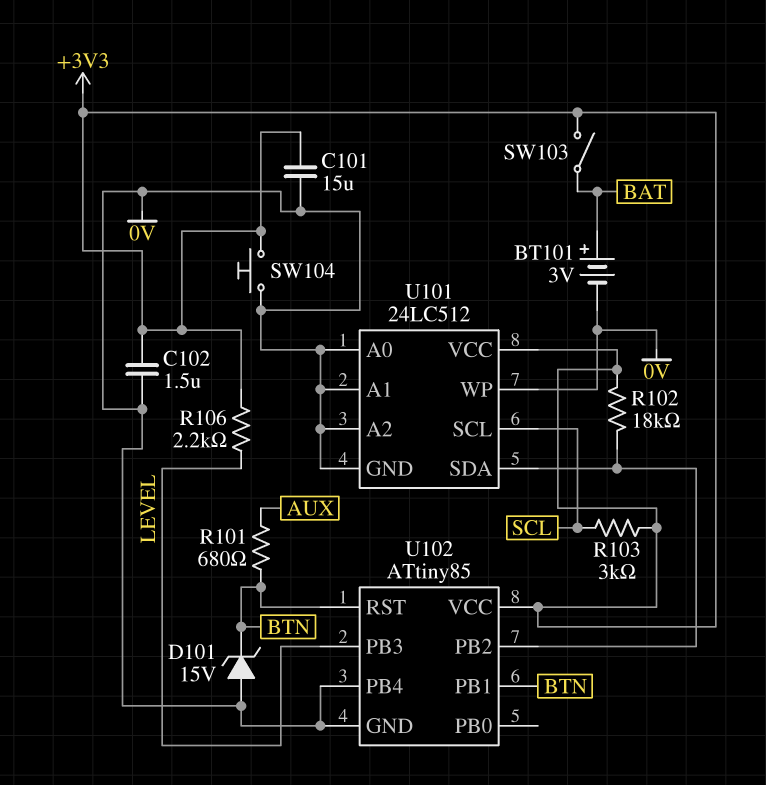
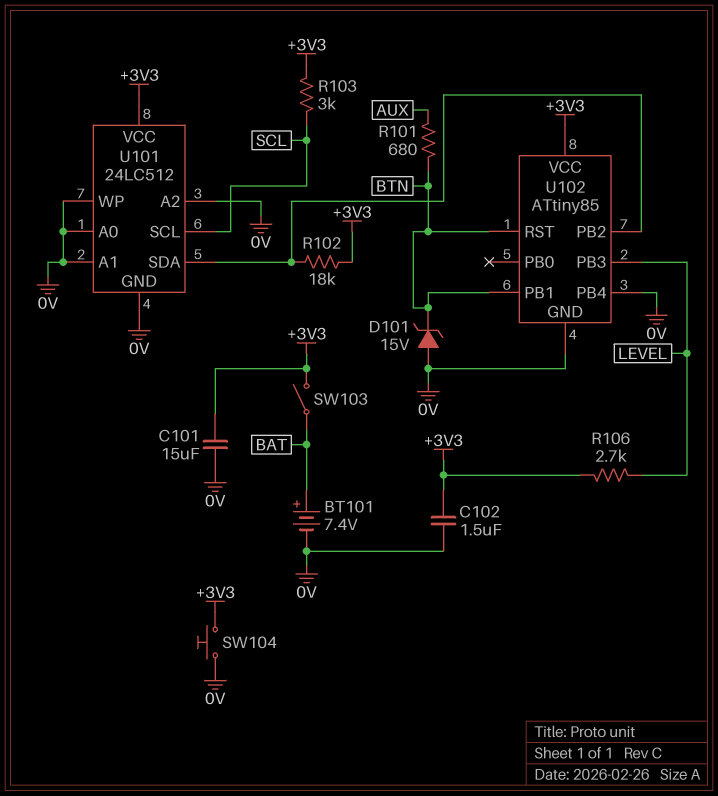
BT101: 3V (plus BAT, minus 0V) -> 7.4V (plus BAT, minus 0V)
R106: 2.2k (+3V3, LEVEL) -> 2.7k (+3V3, LEVEL)

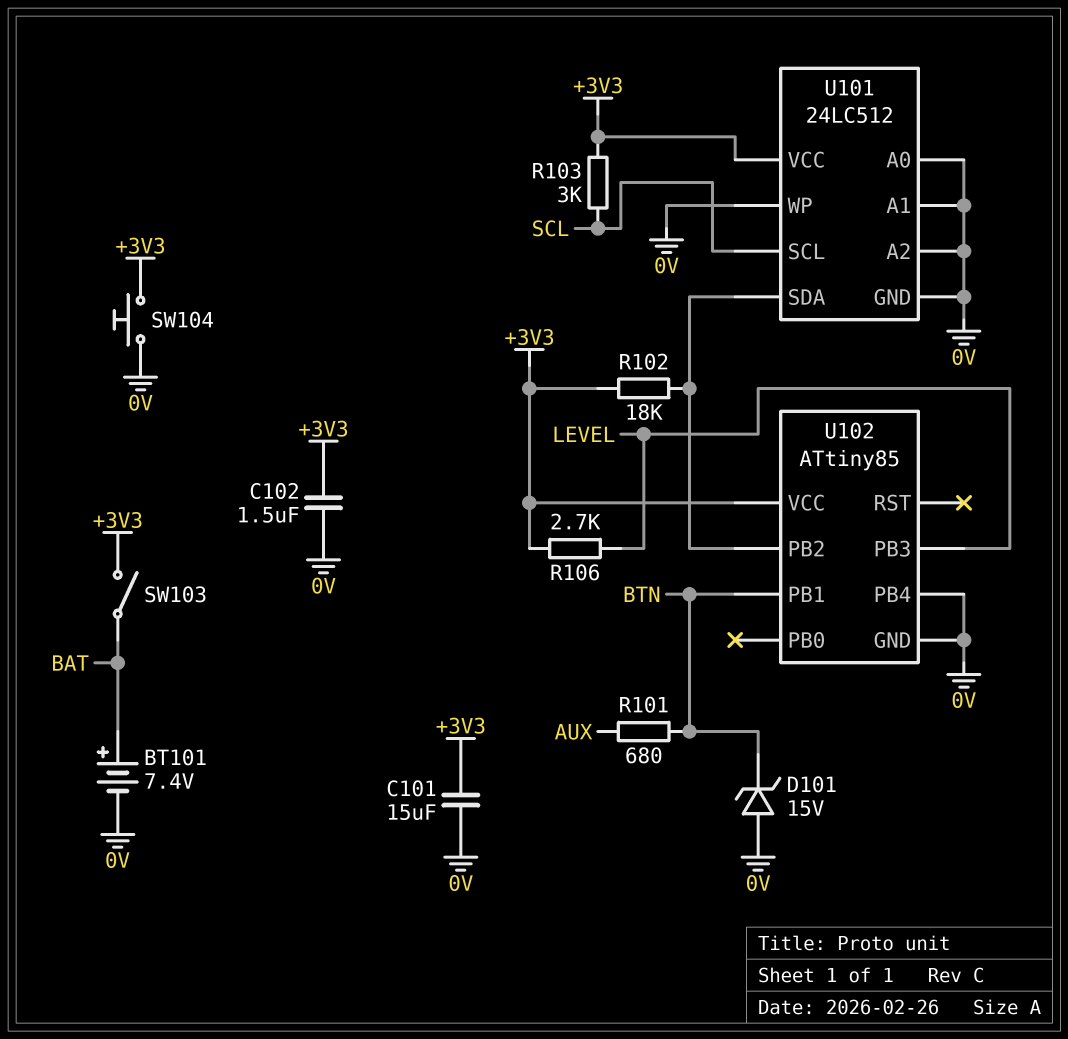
U102 pin RST: BTN -> none

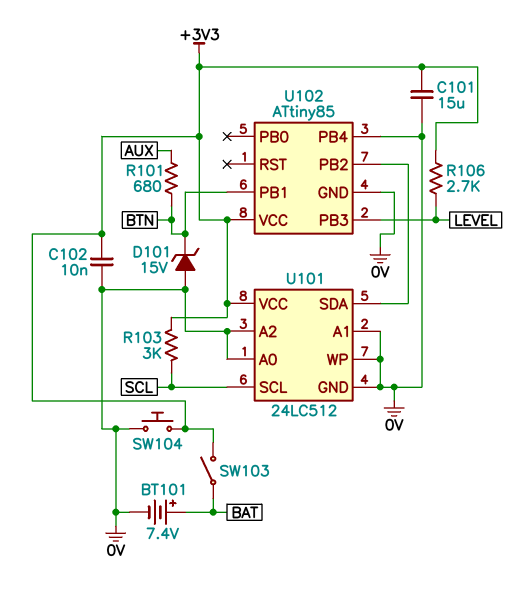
C102: 1.5uF (+3V3, 0V) -> 10nF (+3V3, 0V)
R102: 18k (+3V3, U101/SDA) -> none

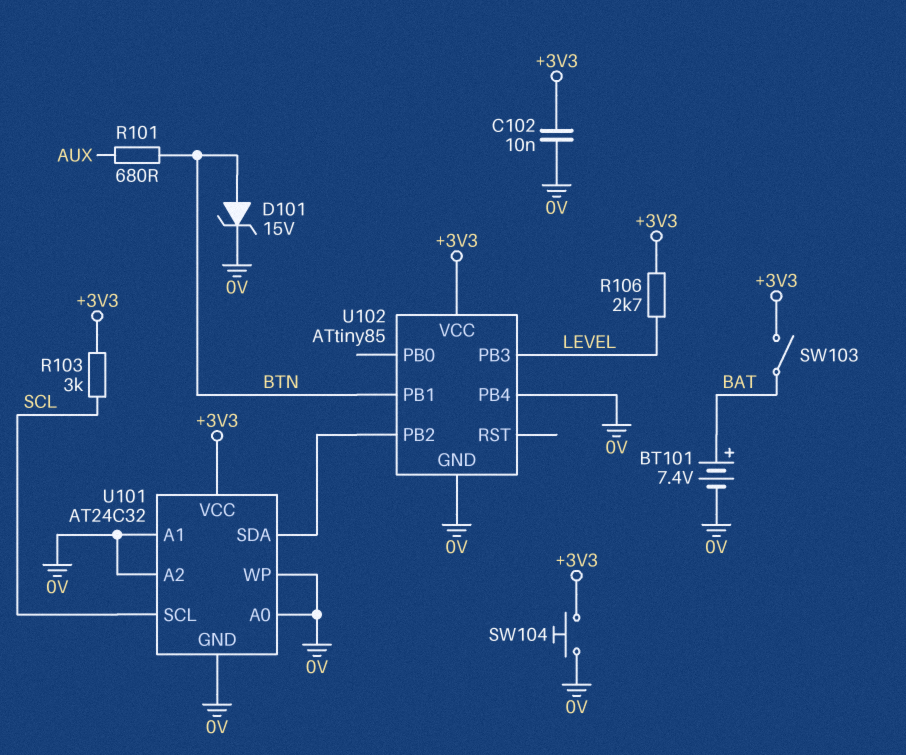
C101: 15uF (+3V3, 0V) -> none
D101: zener 15V (A 0V, K BTN) -> zener 15V (A BTN, K 0V)
U101: 24LC512 -> AT24C32

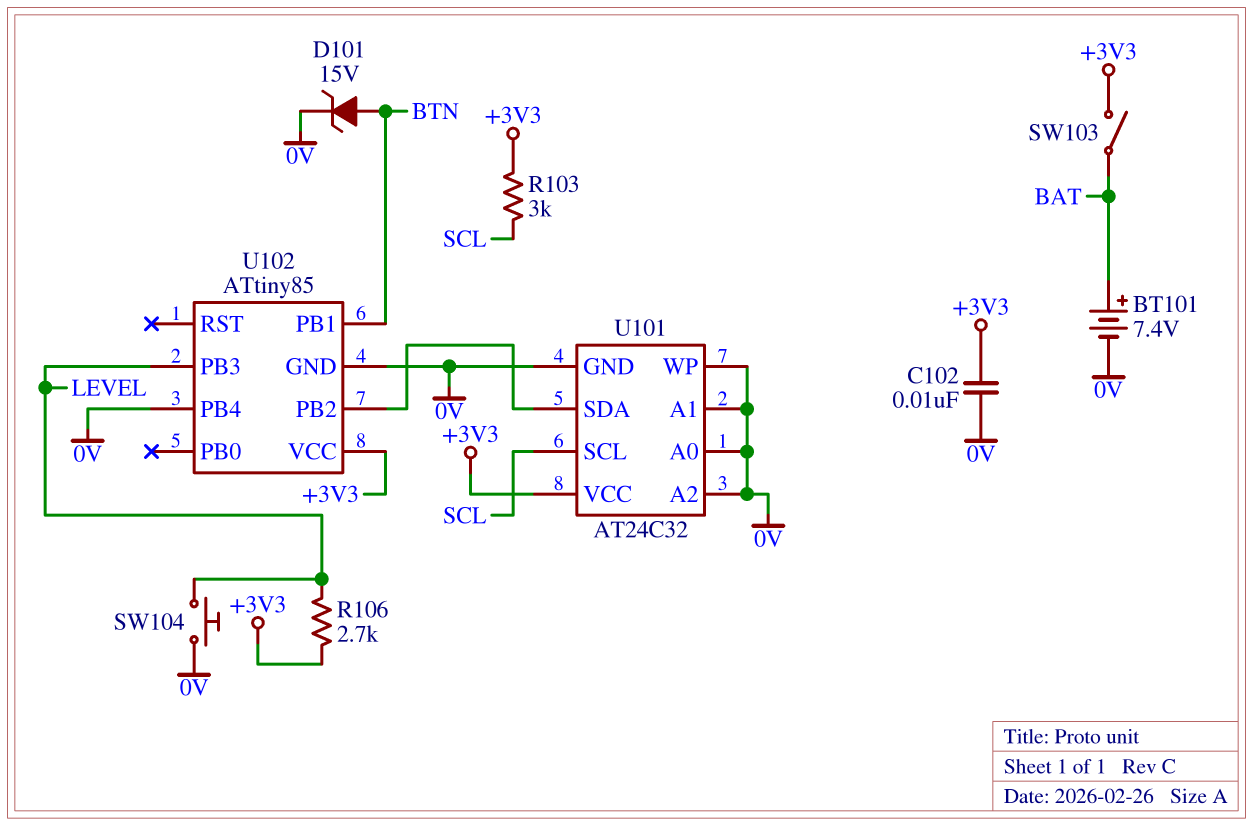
R101: 680 (AUX, BTN) -> none
SW104: button (+3V3, 0V) -> button (0V, LEVEL)

